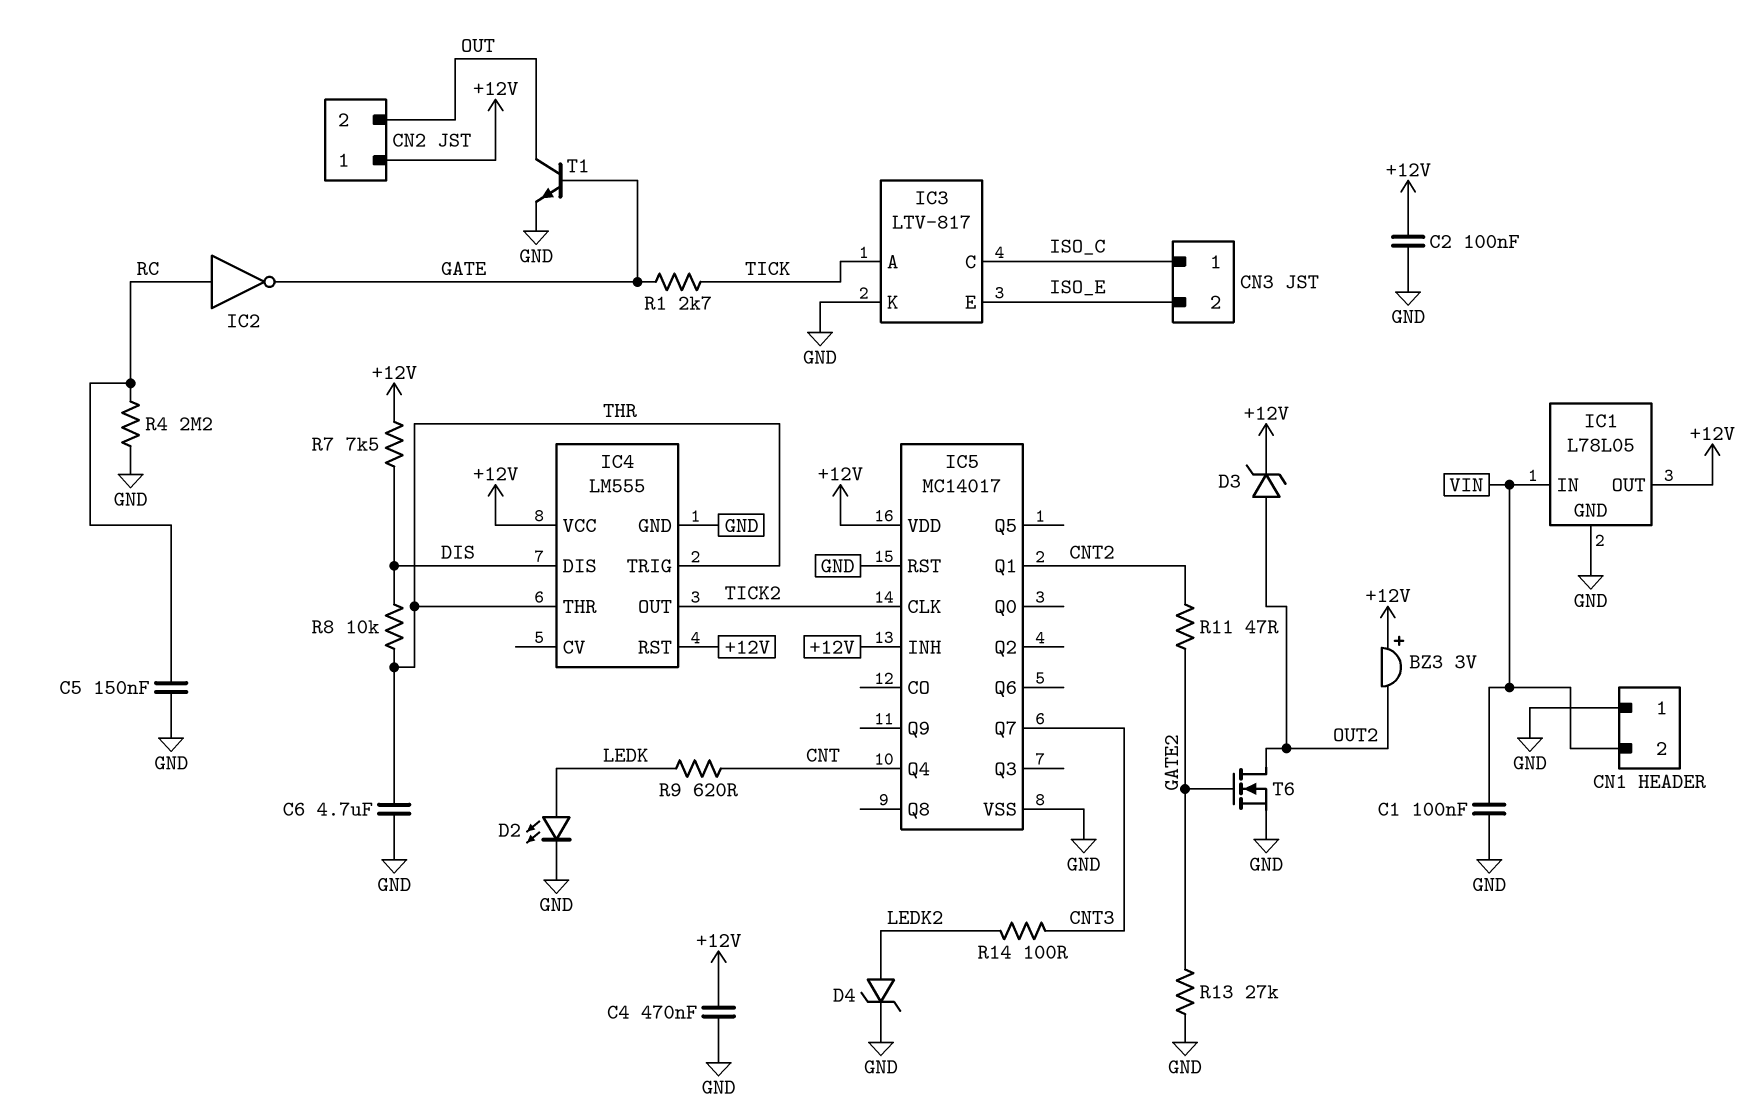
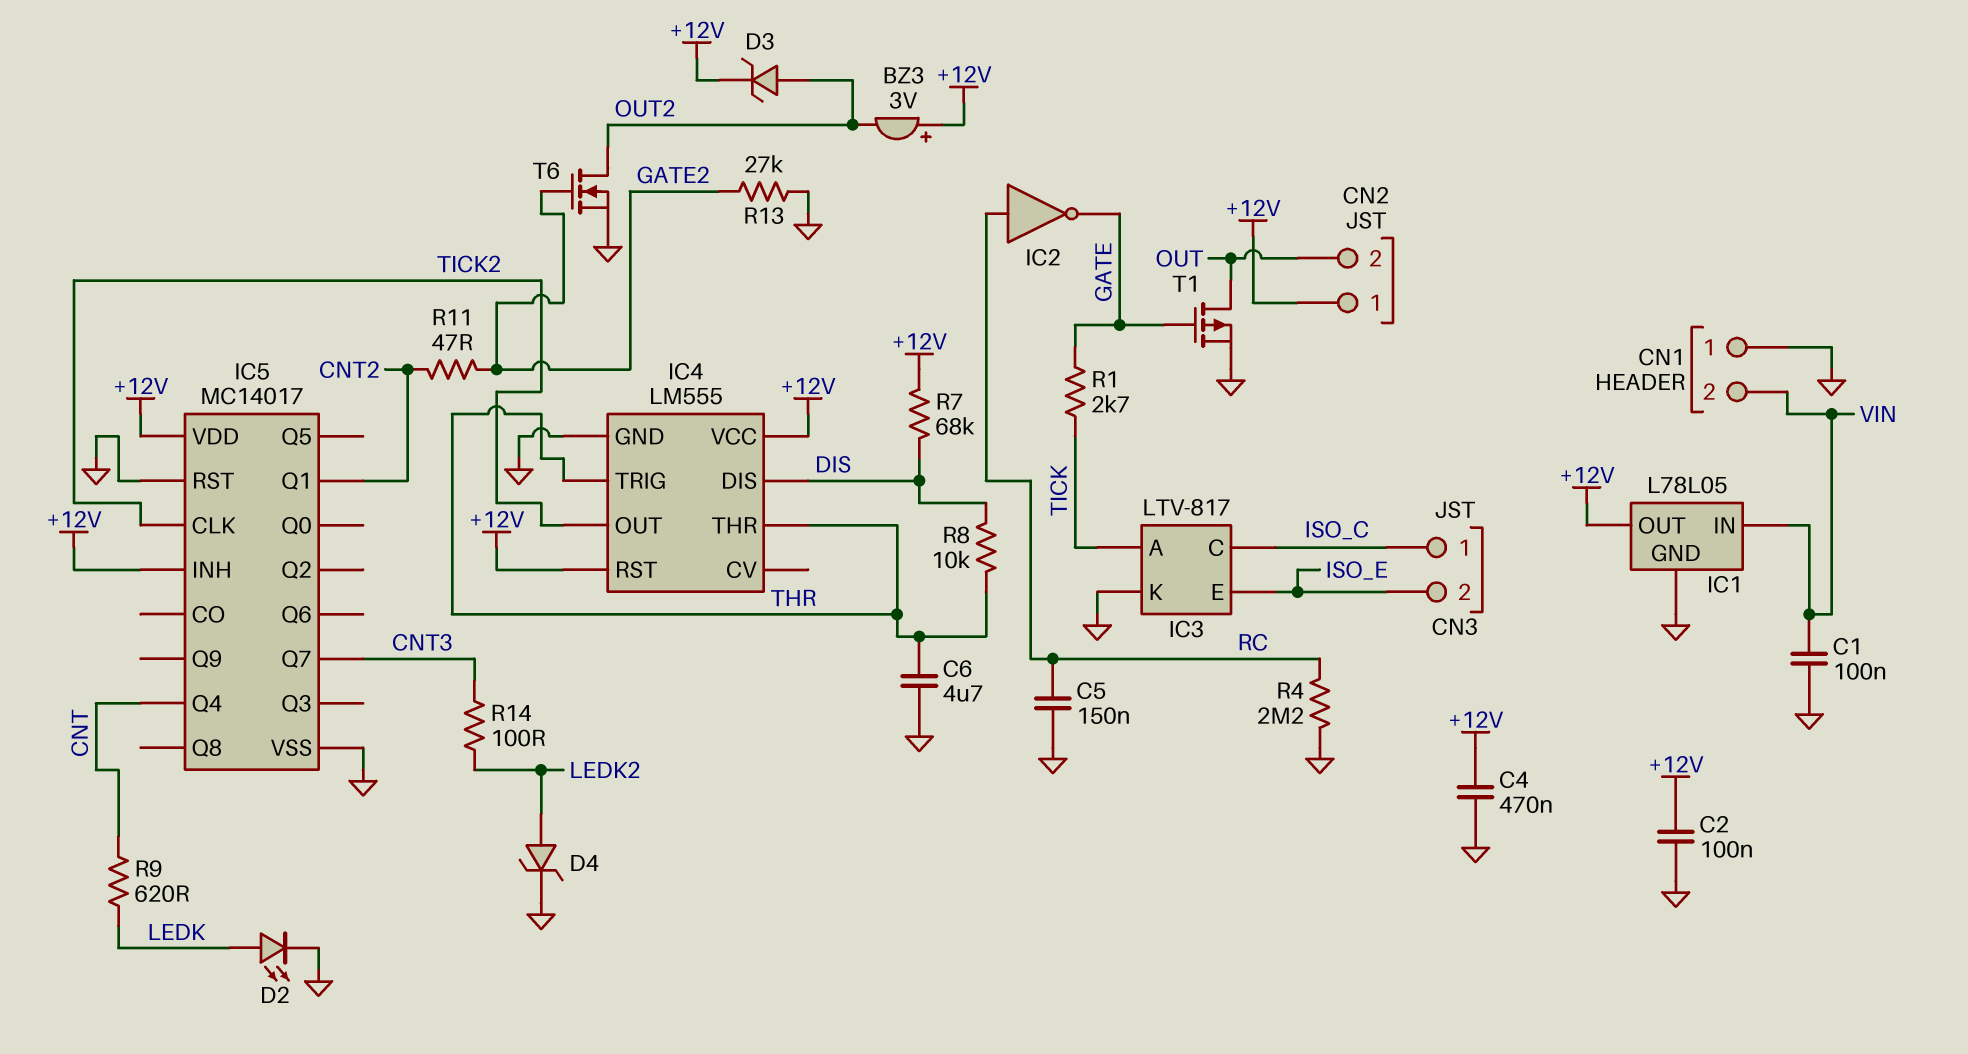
R7: 7.5k (+12V, DIS) -> 68k (+12V, DIS)
T1: NPN (B GATE, C OUT, E GND) -> PMOS (G GATE, D OUT, S GND)

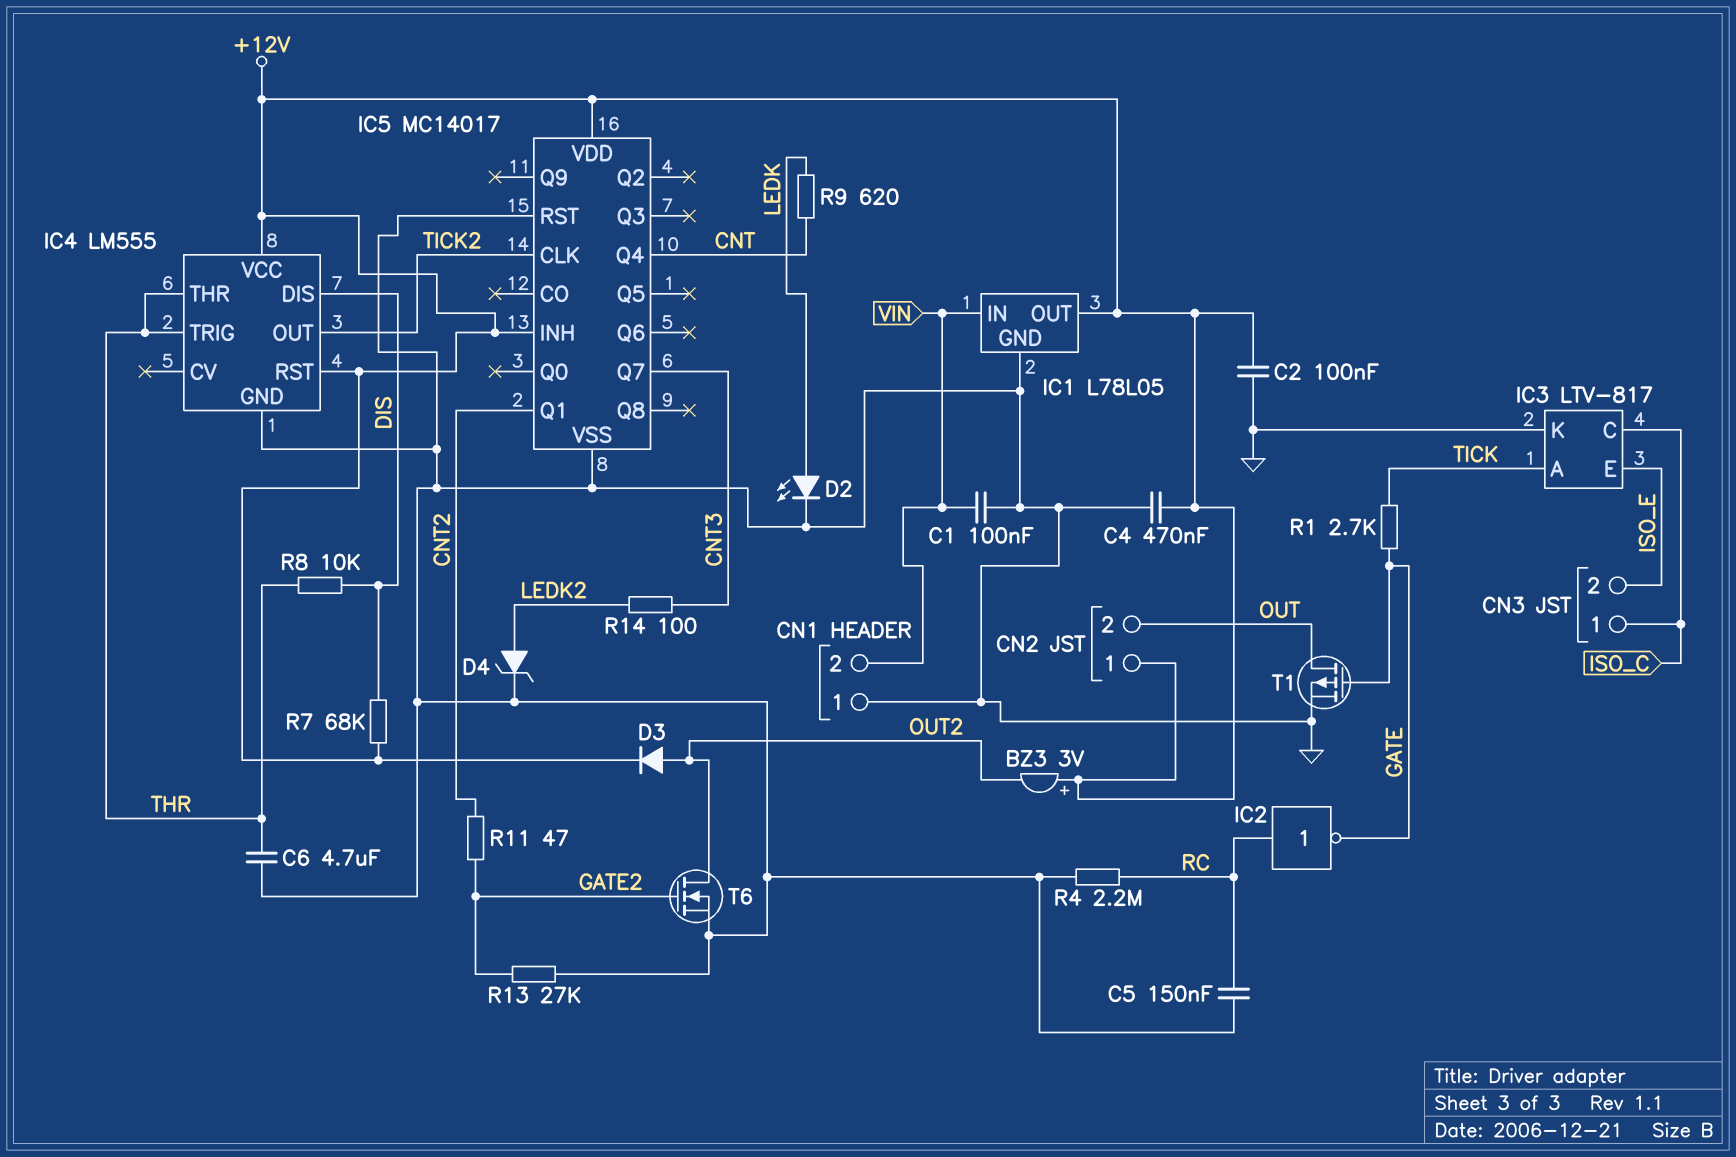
D3: zener (A OUT2, K +12V) -> diode (A OUT2, K +12V)

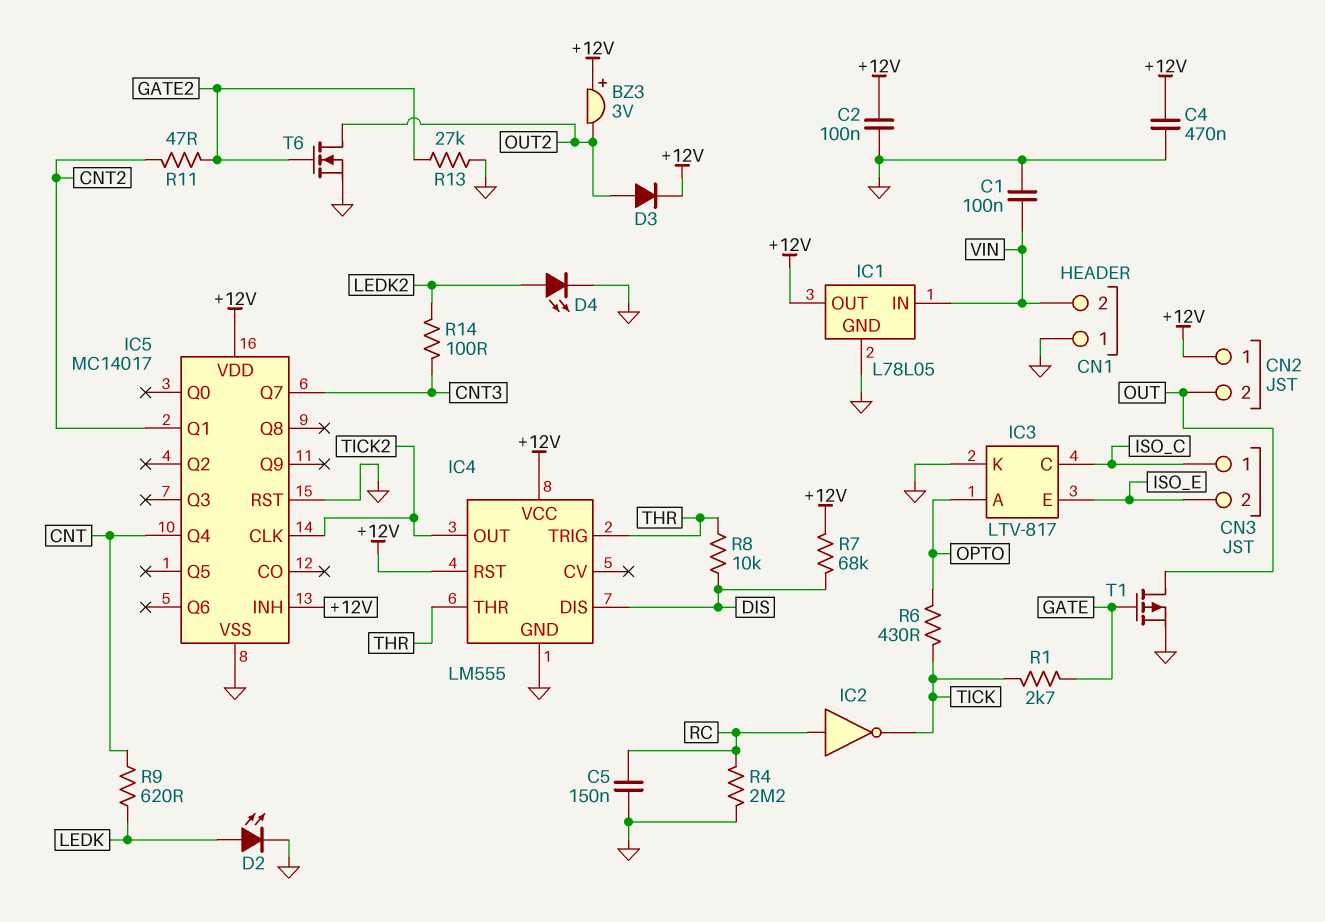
C6: 4.7uF (GND, THR) -> none
D4: zener (A LEDK2, K GND) -> LED (A LEDK2, K GND)
IC2: NOT (in RC, out GATE) -> NOT (in RC, out TICK)
IC3 pin A: TICK -> OPTO
R6: none -> 430 (OPTO, TICK)

